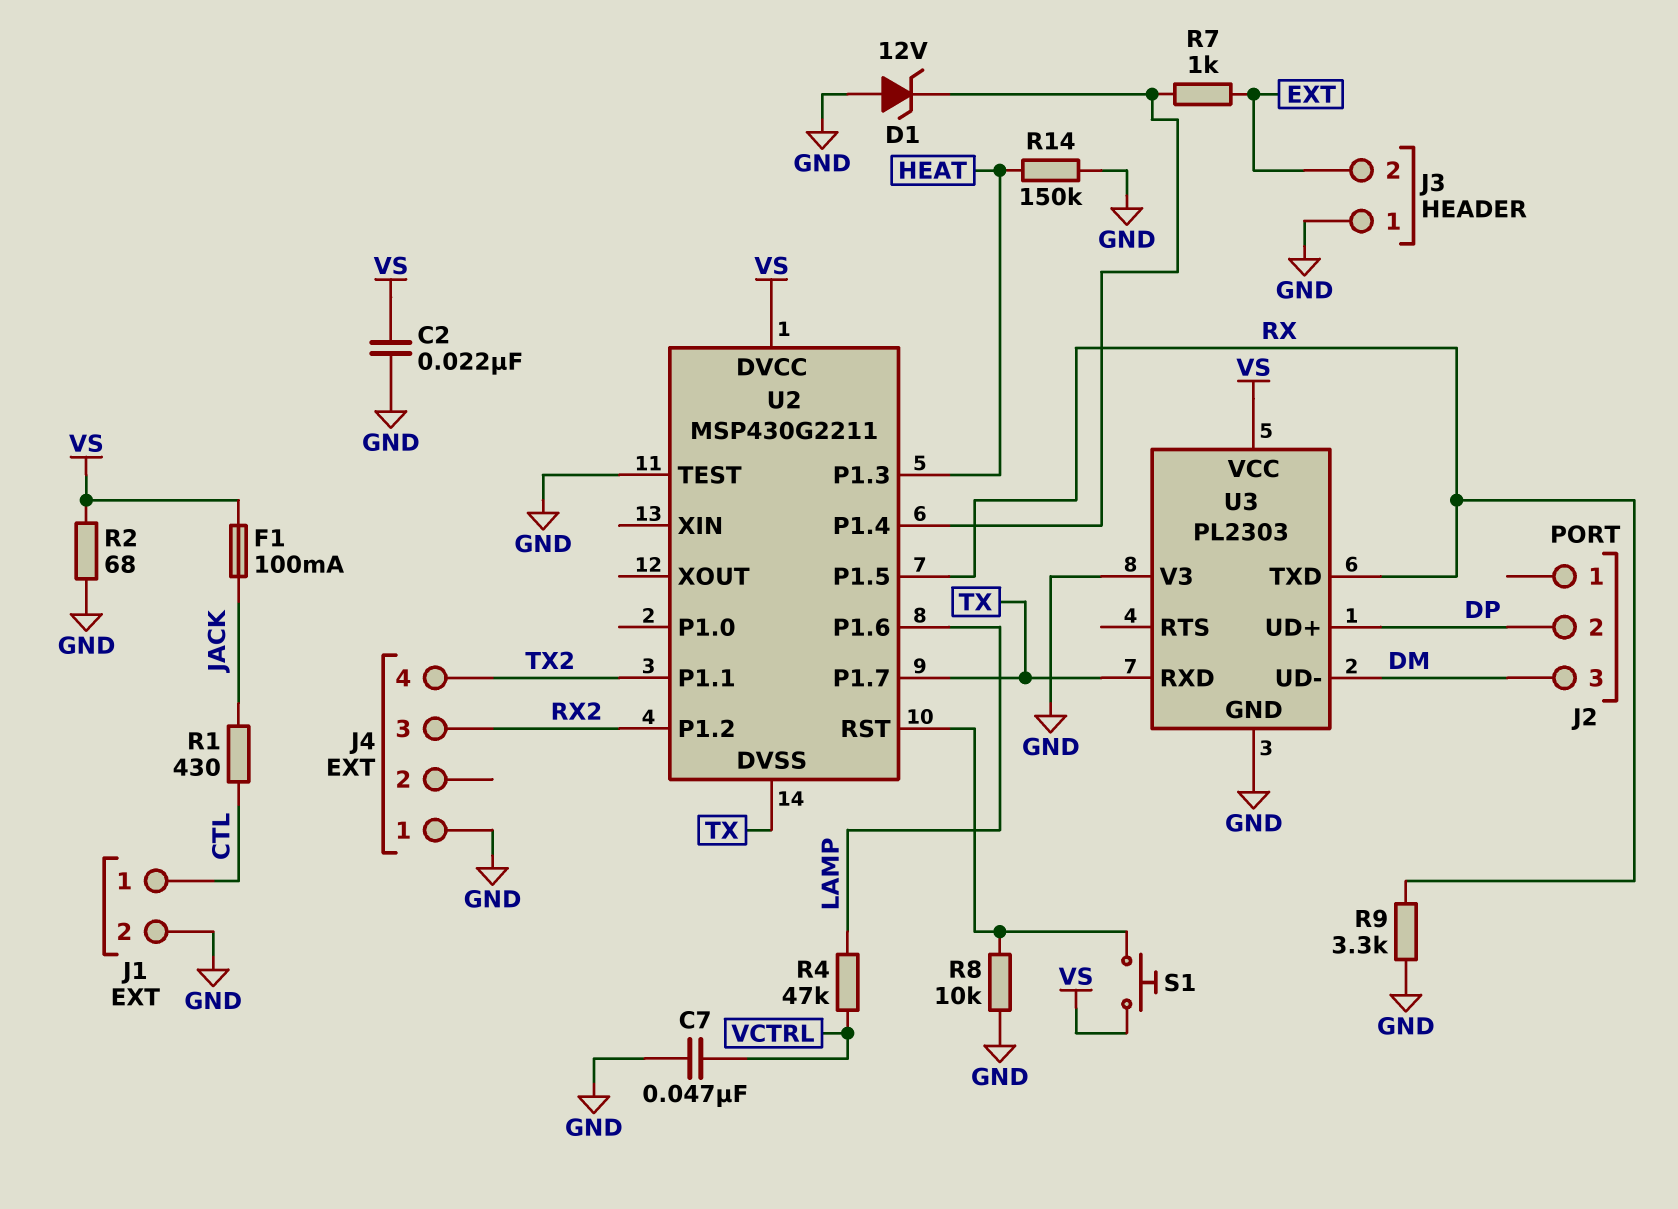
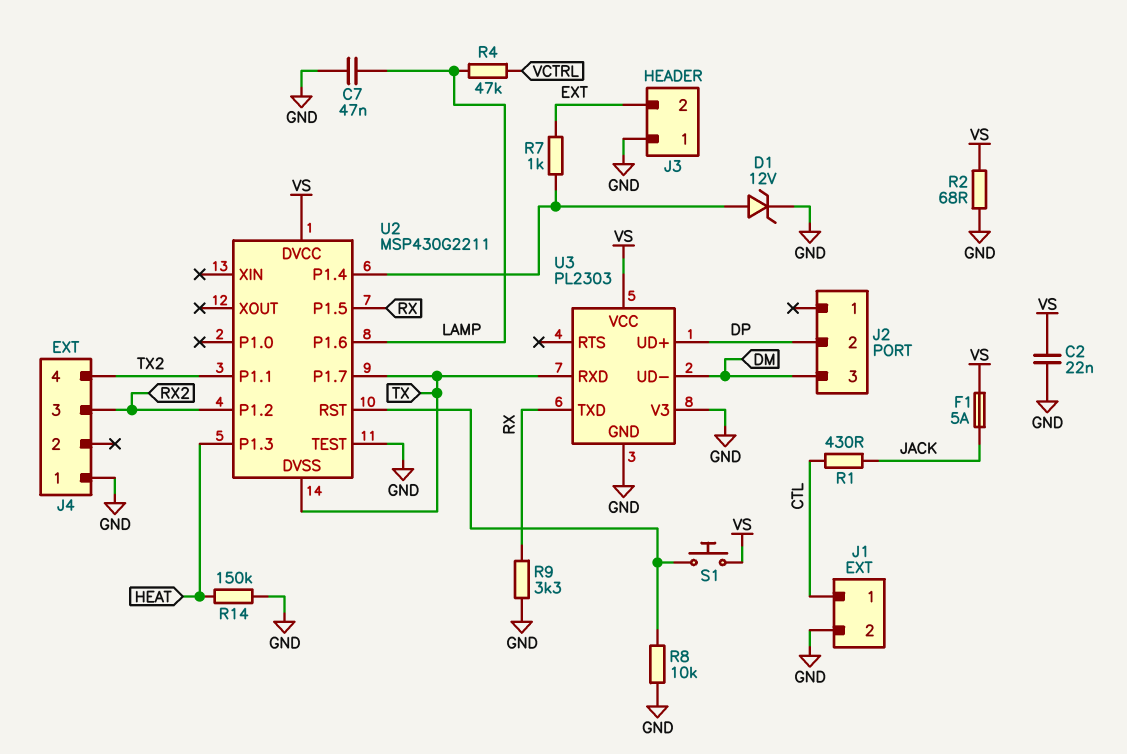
C7: 47nF (GND, VCTRL) -> 47nF (GND, LAMP)
D1: zener 12V (A GND, K U2/P1.4) -> zener 12V (A U2/P1.4, K GND)
F1: 100mA (JACK, VS) -> 5A (JACK, VS)

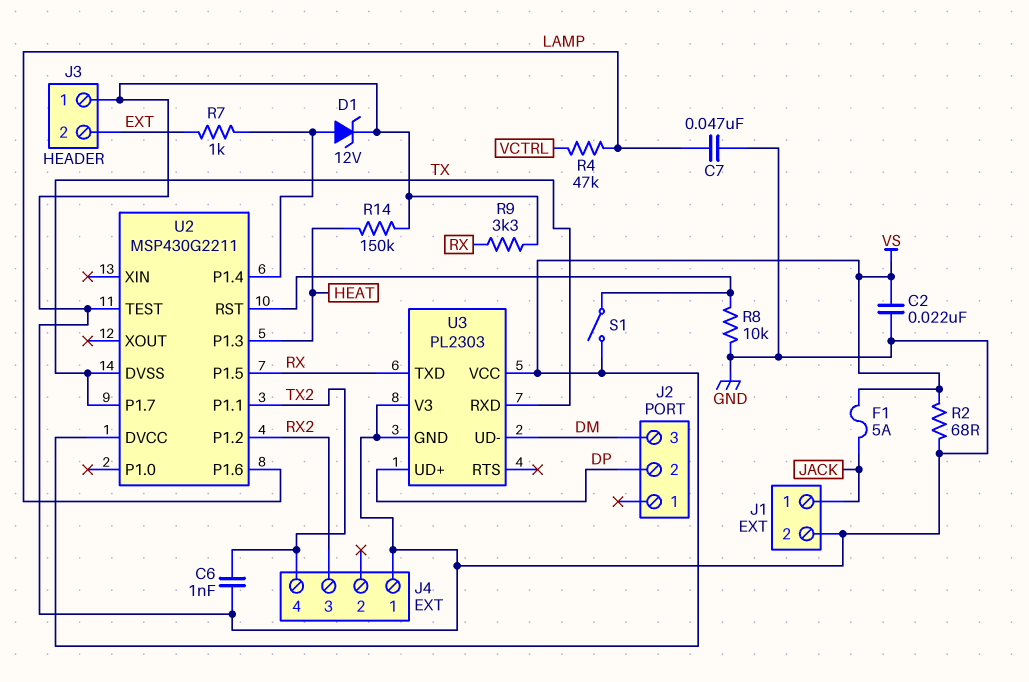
C6: none -> 1nF (GND, TX2)
J1 pin 1: CTL -> JACK
R1: 430 (CTL, JACK) -> none
S1: button (U2/RST, VS) -> switch (U2/RST, VS)

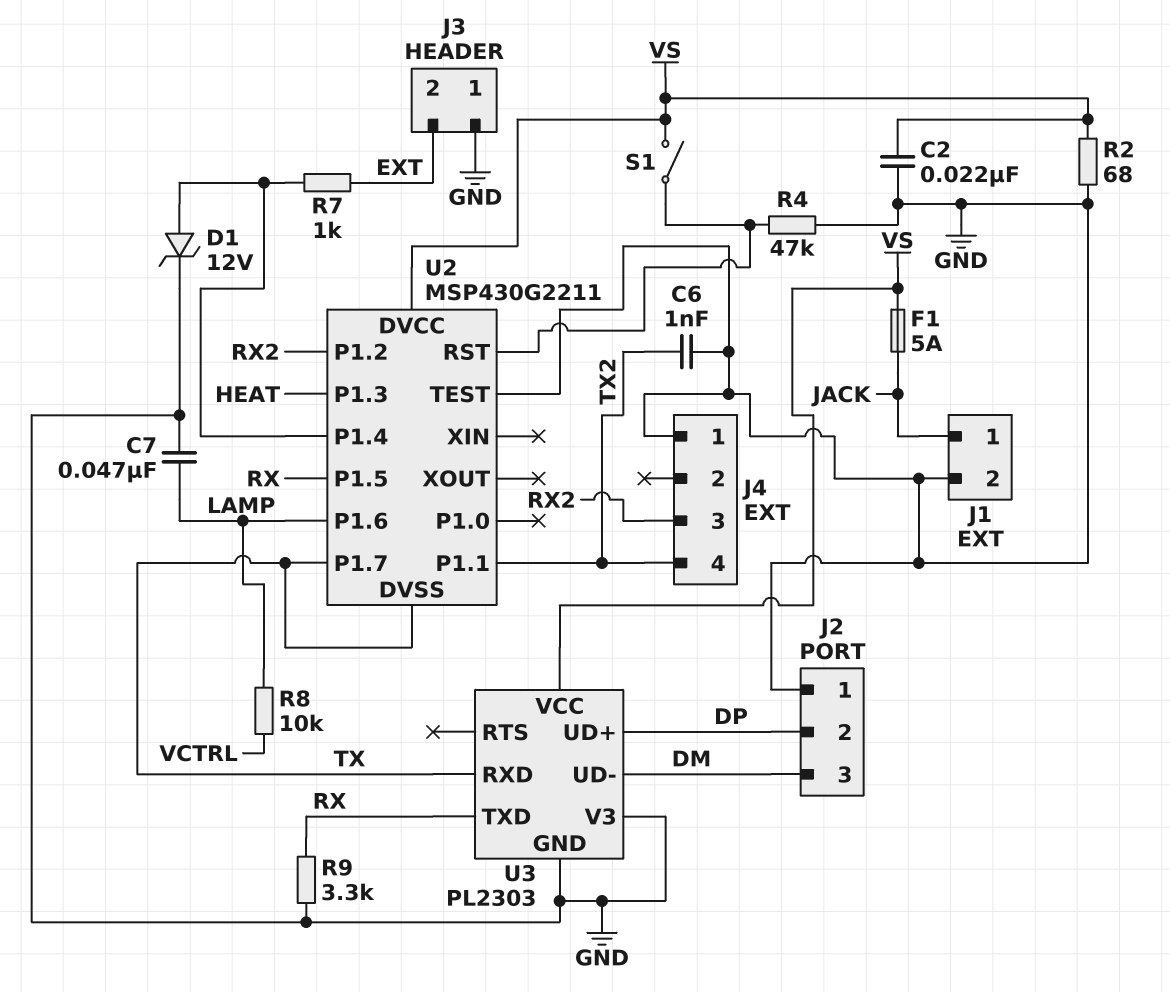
J2 pin 1: none -> GND
R4: 47k (LAMP, VCTRL) -> 47k (GND, U2/RST)
R8: 10k (GND, U2/RST) -> 10k (LAMP, VCTRL)
R14: 150k (GND, HEAT) -> none

